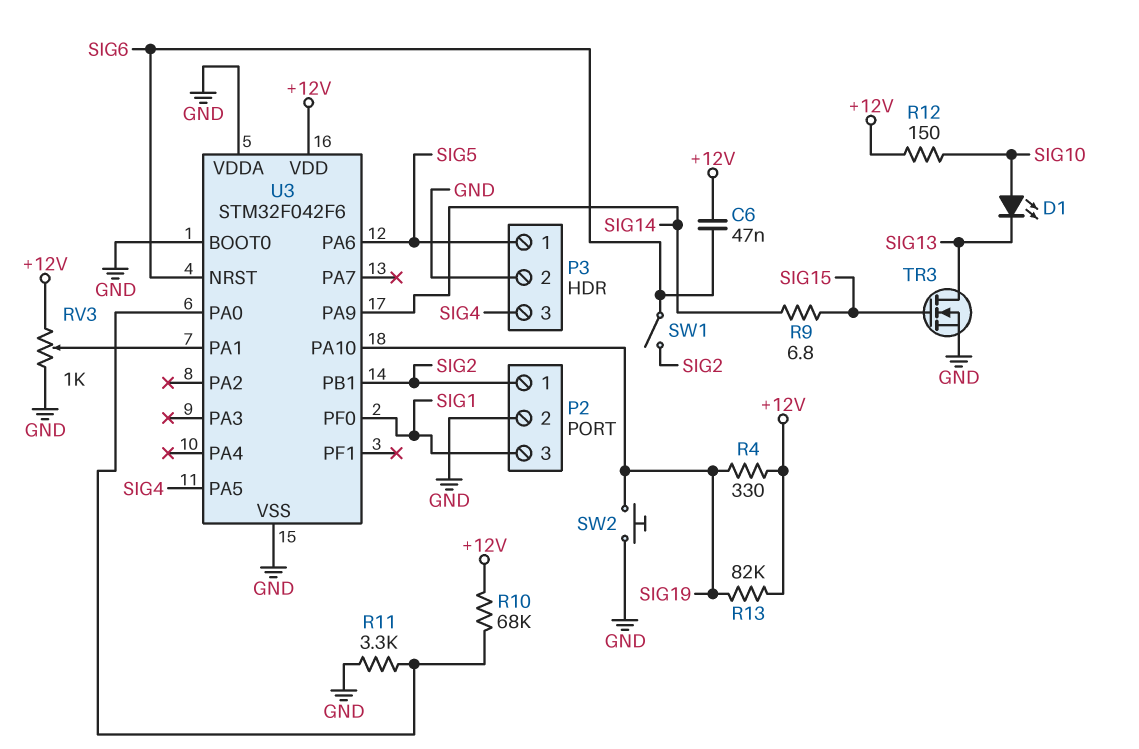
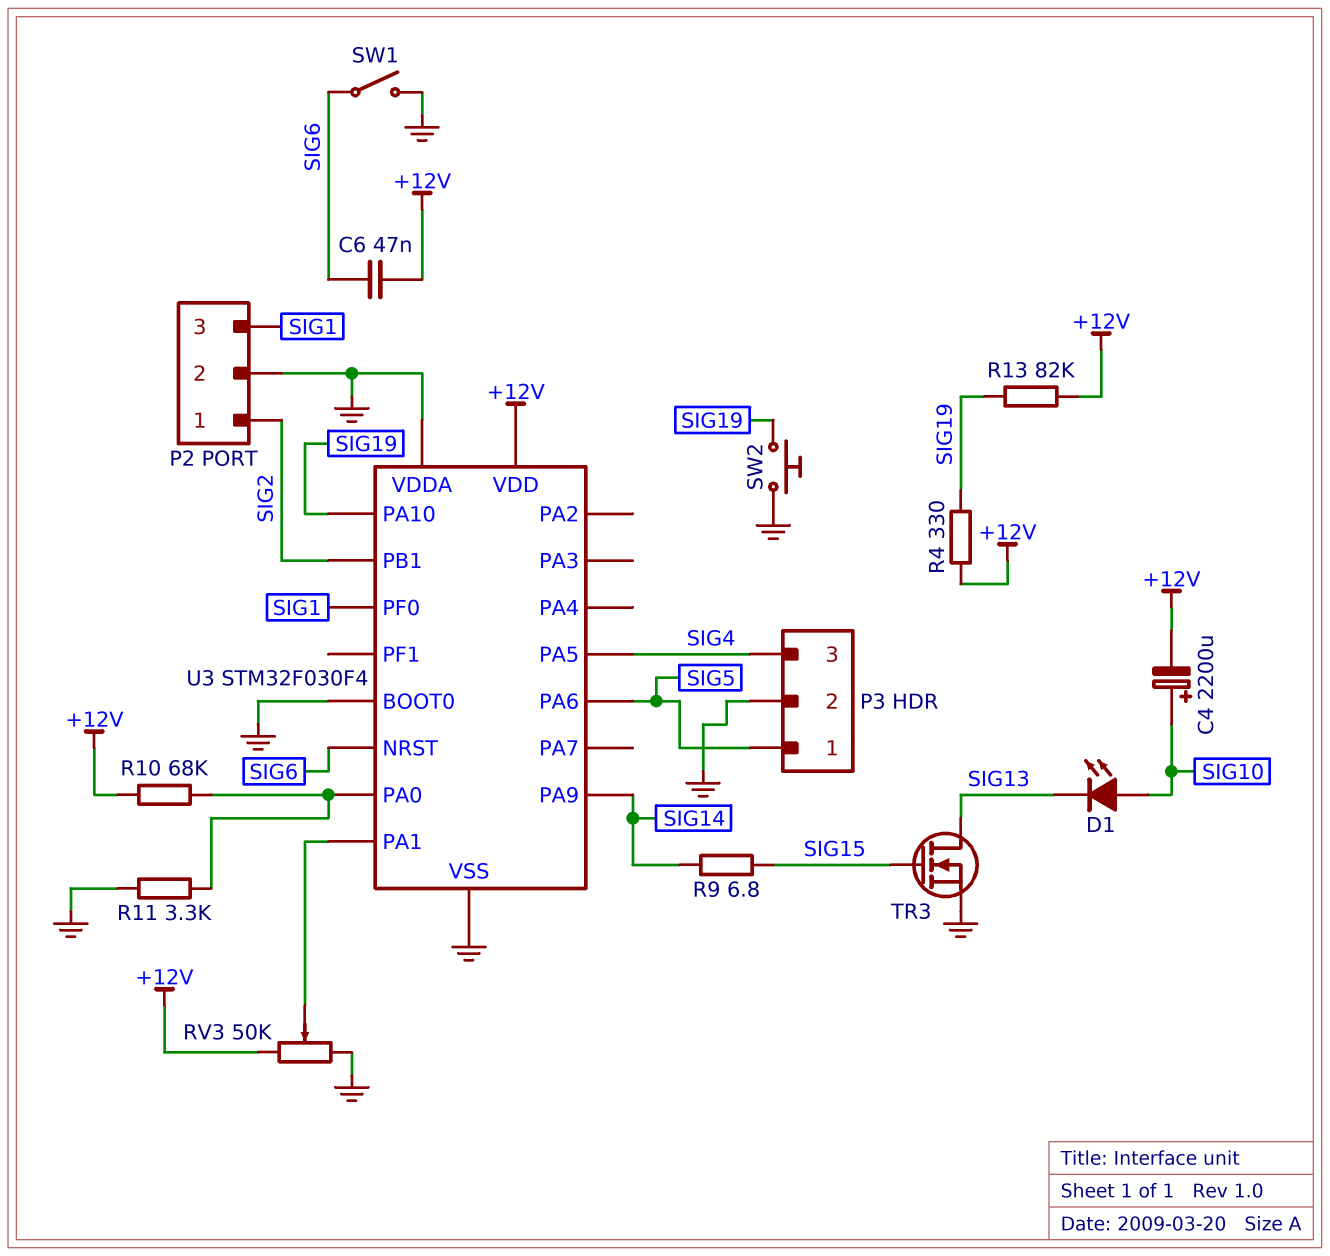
C4: none -> 2200uF (plus SIG10, minus +12V)
R12: 150 (+12V, SIG10) -> none
RV3: 1k (+12V, GND, wiper U3/PA1) -> 50k (+12V, GND, wiper U3/PA1)
SW1: switch (SIG2, SIG6) -> switch (GND, SIG6)
U3: STM32F042F6 -> STM32F030F4

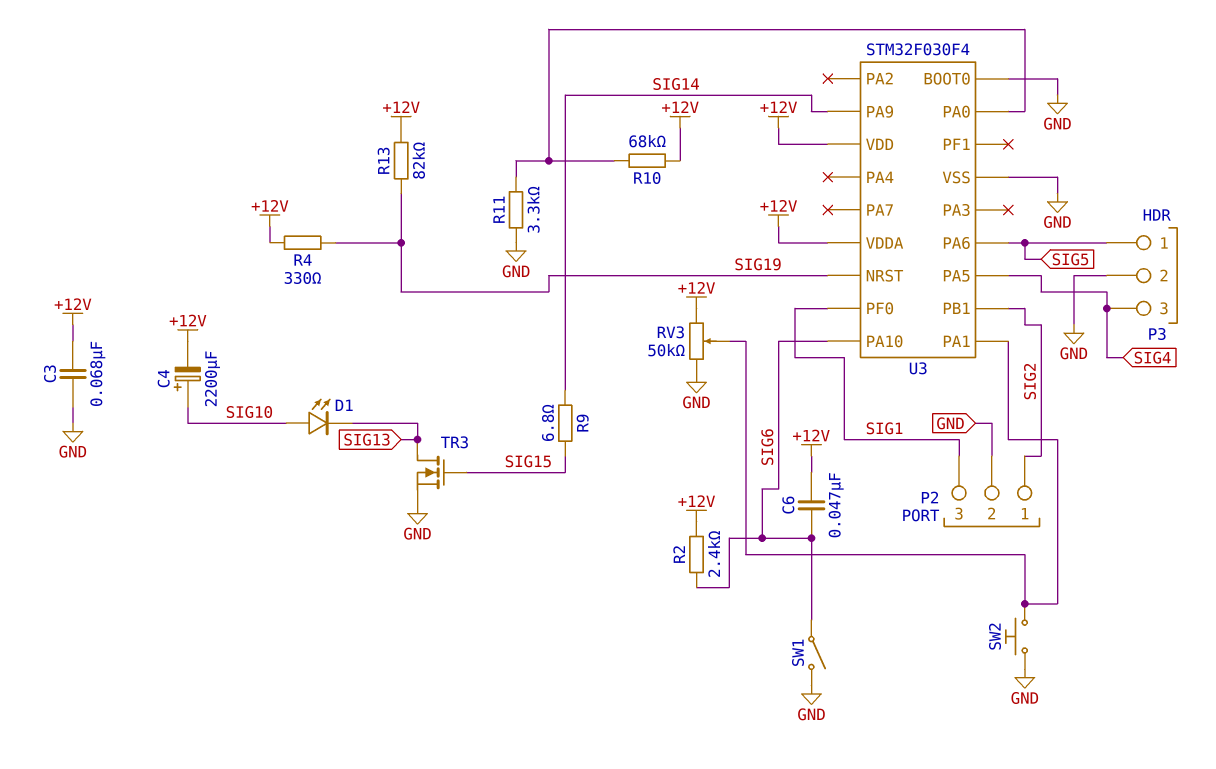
C3: none -> 68nF (+12V, GND)
R2: none -> 2.4k (+12V, SIG6)
SW2: button (GND, SIG19) -> button (GND, U3/PA1)
U3 pin NRST: SIG6 -> SIG19
U3 pin PA10: SIG19 -> SIG6
U3 pin VDDA: GND -> +12V

